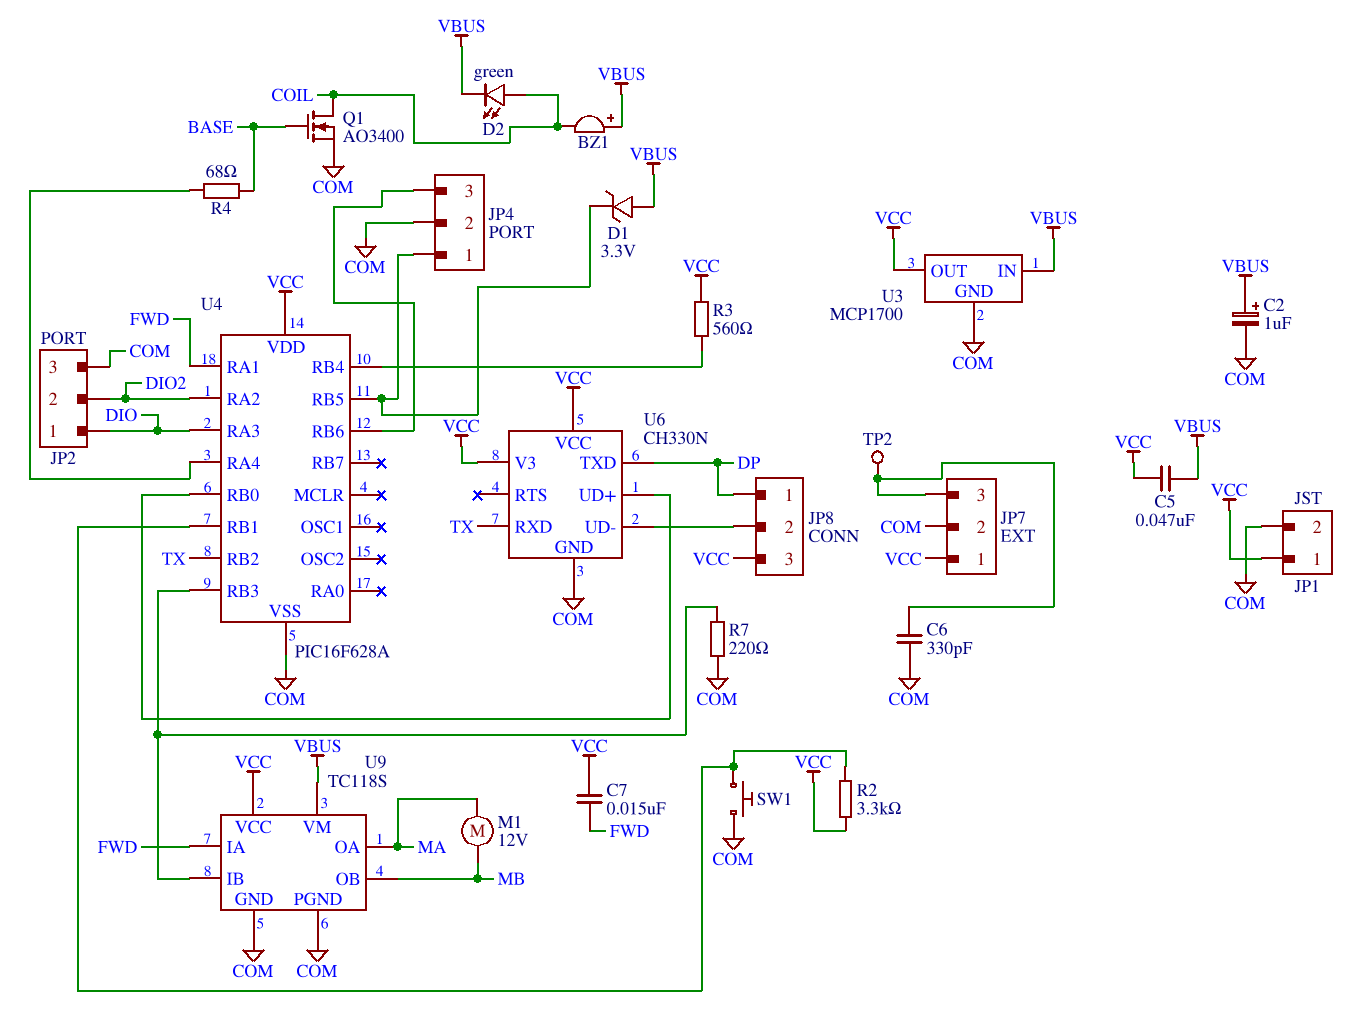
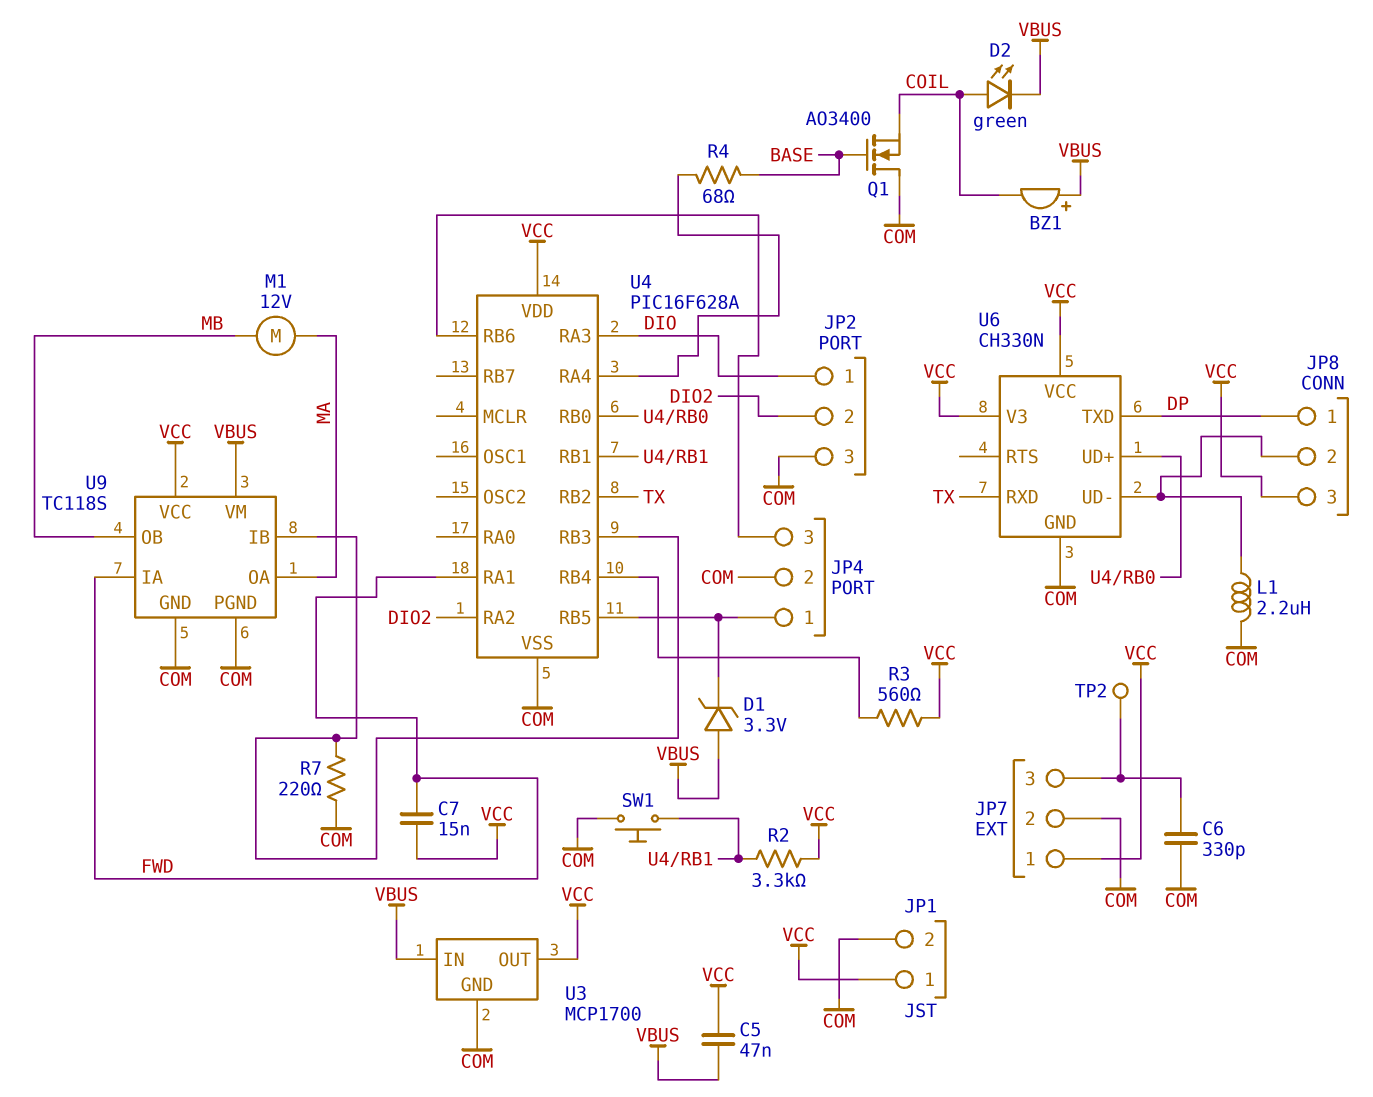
C2: 1uF (plus VBUS, minus COM) -> none
L1: none -> 2.2uH (COM, JP8/2)
Q1: NMOS AO3400 (G BASE, D COIL, S COM) -> NMOS AO3400 (G BASE, D COM, S COIL)

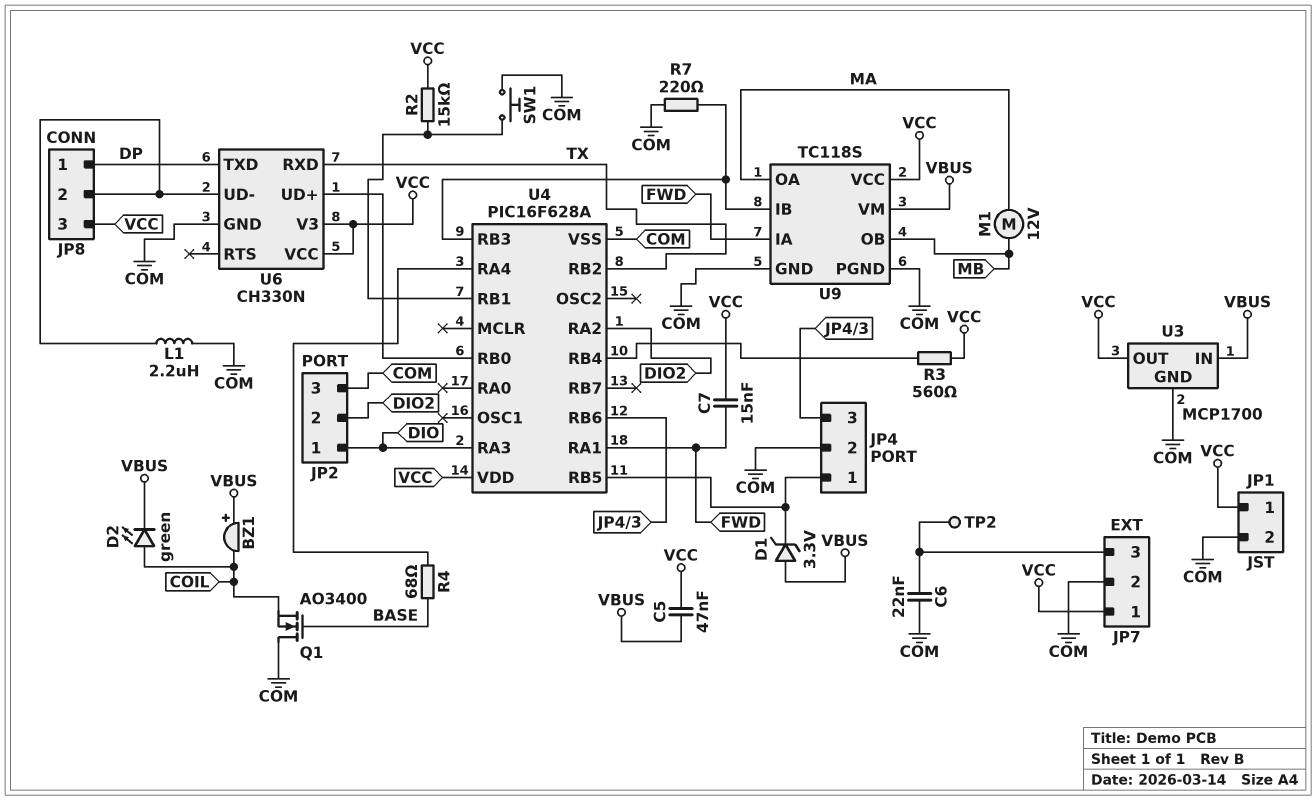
C6: 330pF (COM, JP7/3) -> 22nF (COM, JP7/3)
R2: 3.3k (U4/RB1, VCC) -> 15k (U4/RB1, VCC)

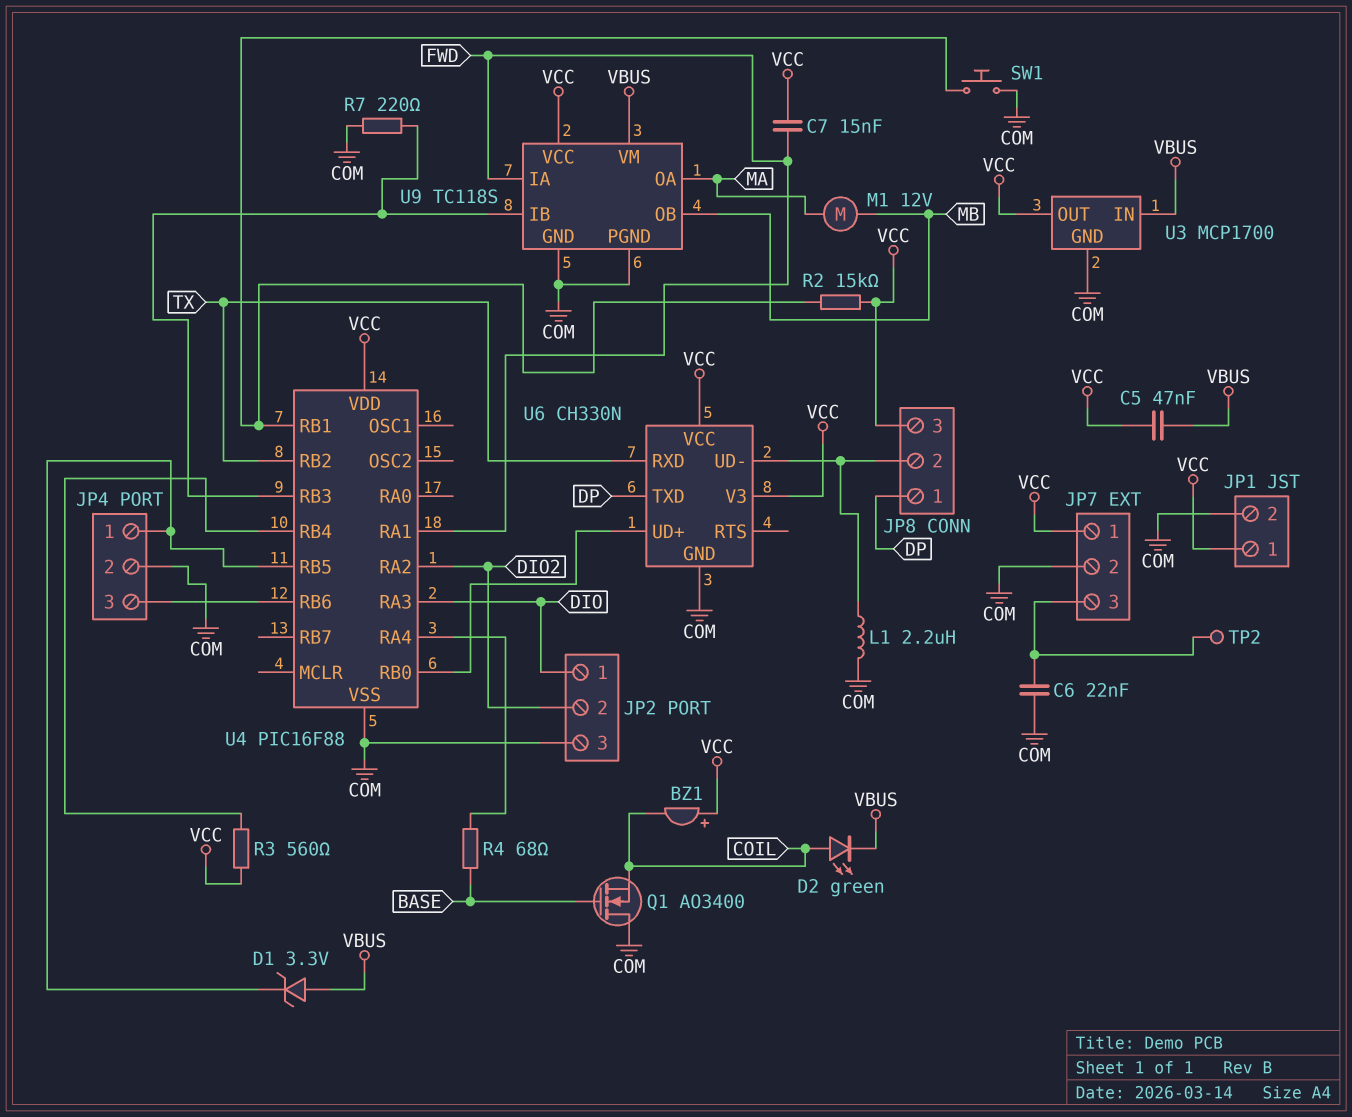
BZ1: buzzer (plus VBUS, minus COIL) -> buzzer (plus VCC, minus COIL)
U4: PIC16F628A -> PIC16F88

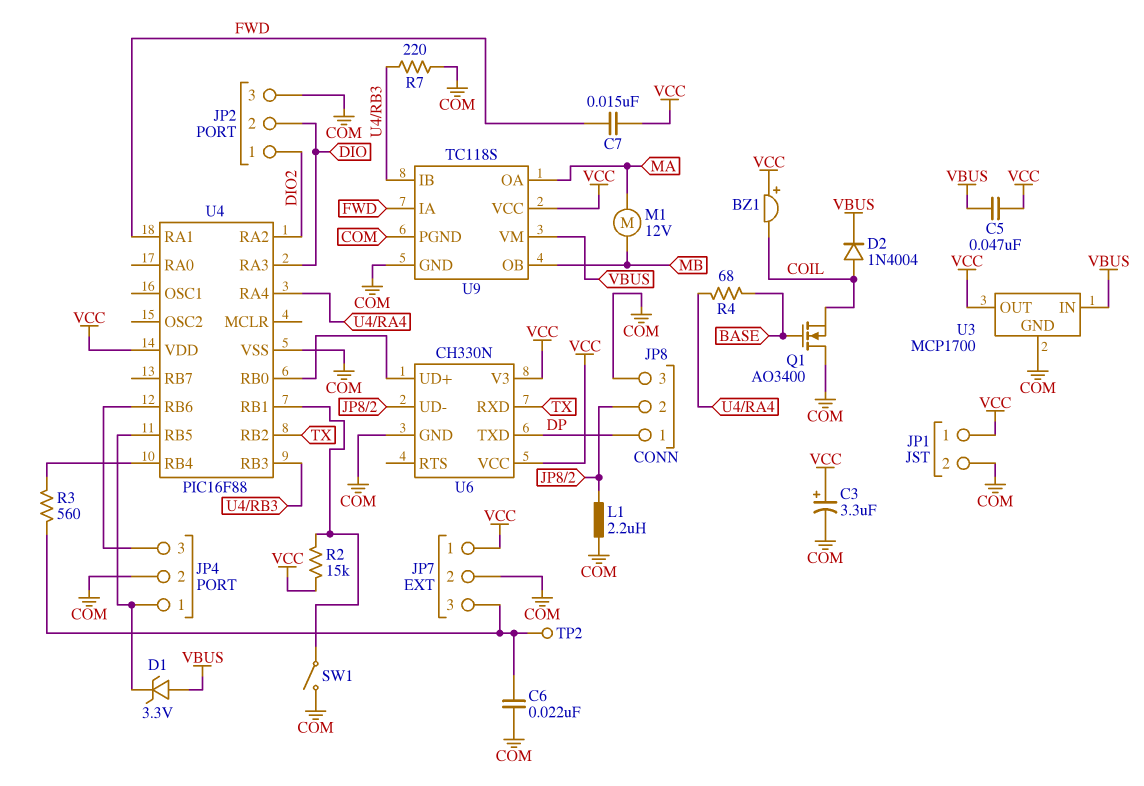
C3: none -> 3.3uF (plus VCC, minus COM)
D2: LED green (A COIL, K VBUS) -> diode 1N4004 (A COIL, K VBUS)
JP2 pin 1: DIO -> DIO2
JP2 pin 2: DIO2 -> DIO
JP8 pin 3: VCC -> COM
R3: 560 (U4/RB4, VCC) -> 560 (JP7/3, U4/RB4)
SW1: button (COM, U4/RB1) -> switch (COM, U4/RB1)

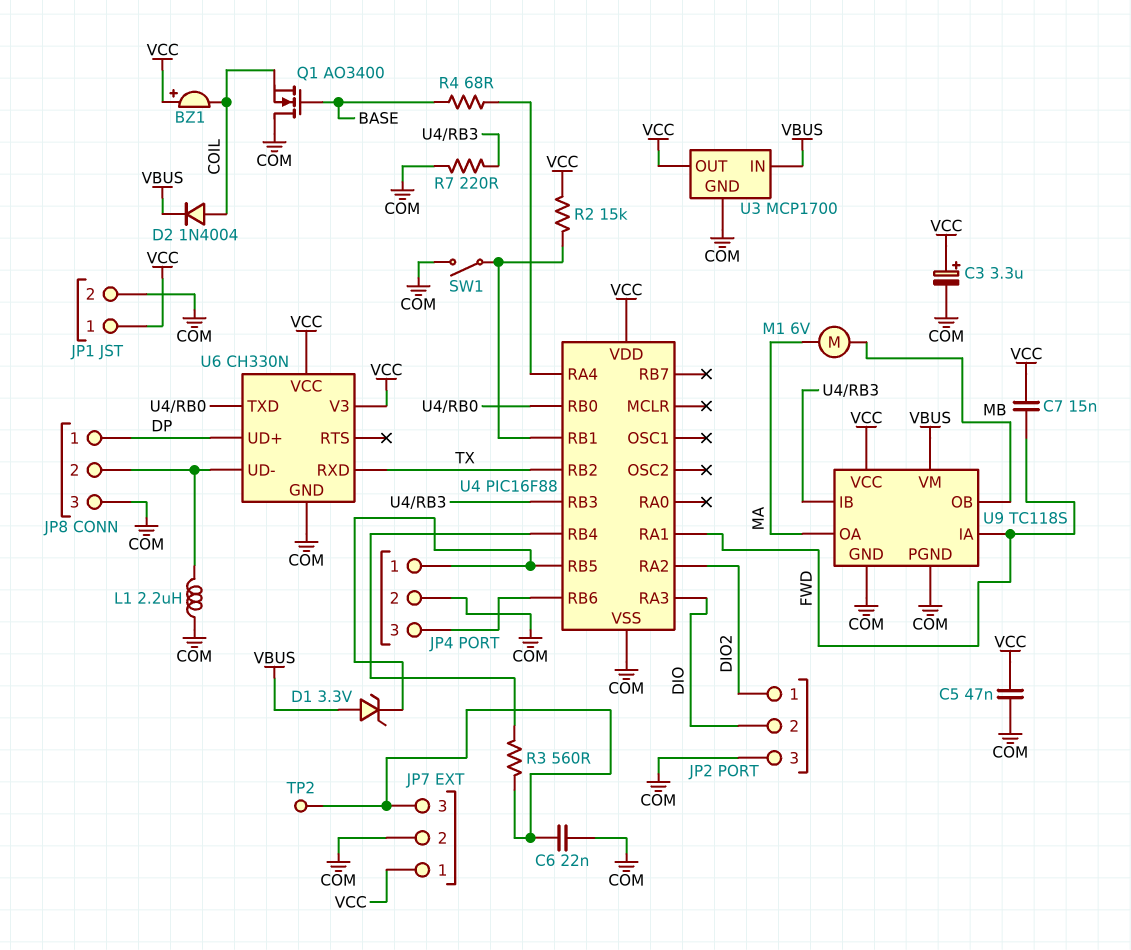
C5: 47nF (VBUS, VCC) -> 47nF (COM, VCC)
M1: motor 12V (MA, MB) -> motor 6V (MA, MB)
U6 pin TXD: DP -> U4/RB0
U6 pin UD+: U4/RB0 -> DP

